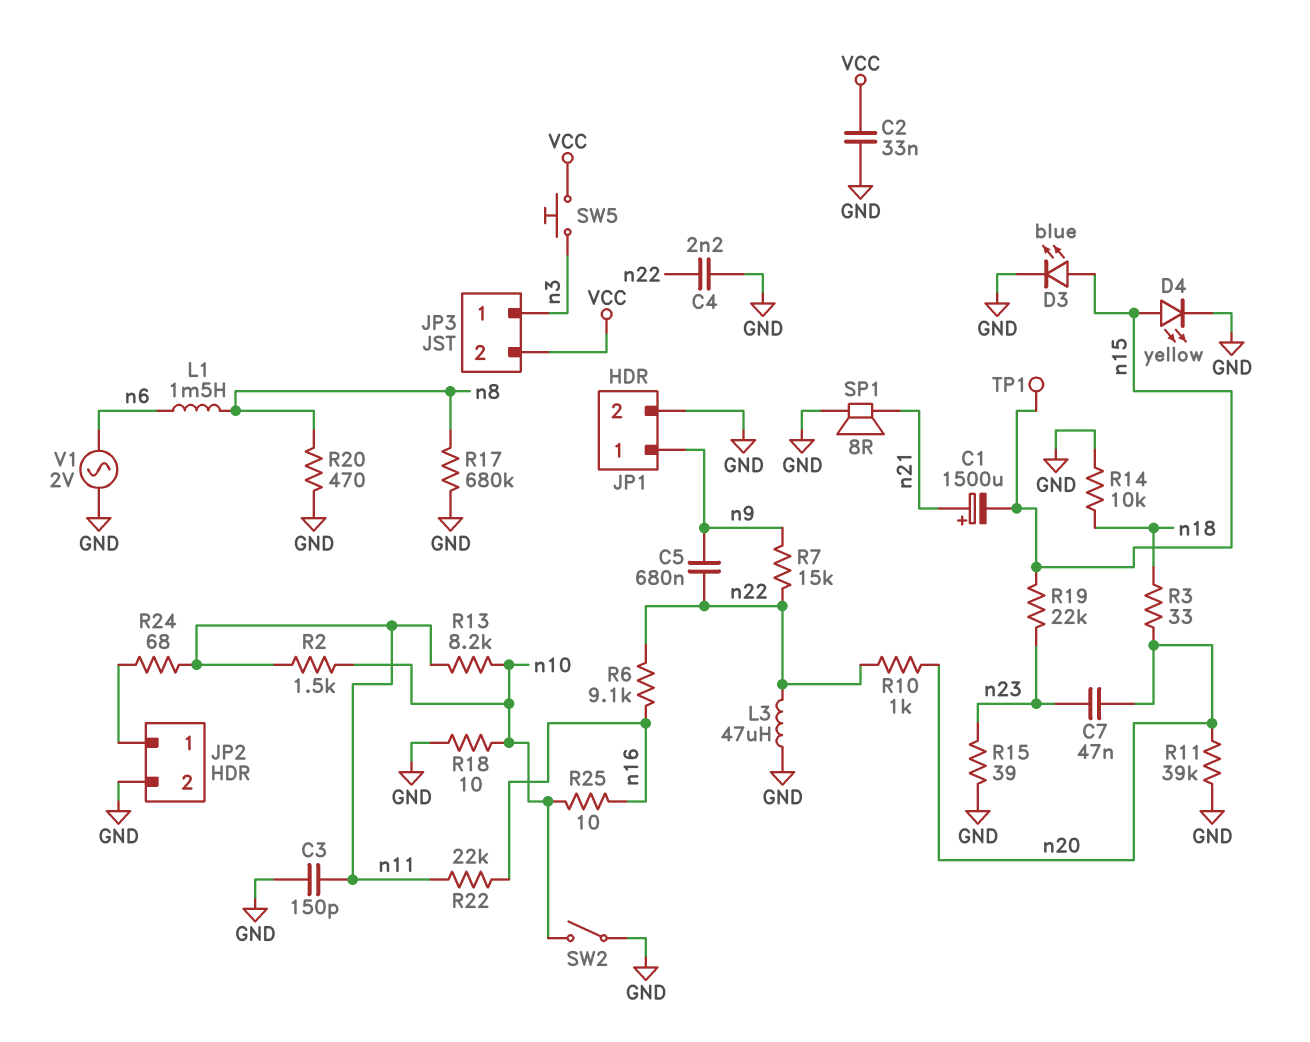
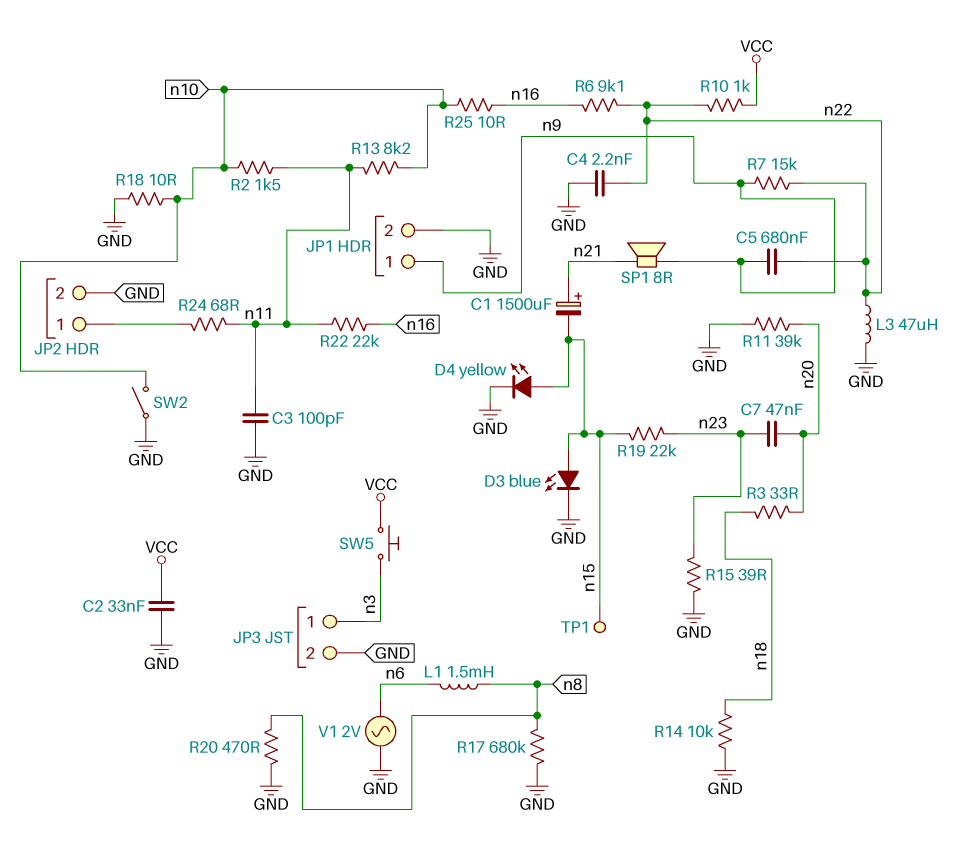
C3: 150pF (GND, n11) -> 100pF (GND, n11)
JP3 pin 2: VCC -> GND
R10: 1k (n20, n22) -> 1k (VCC, n22)
SP1: speaker 8R (GND, n21) -> speaker 8R (n9, n21)

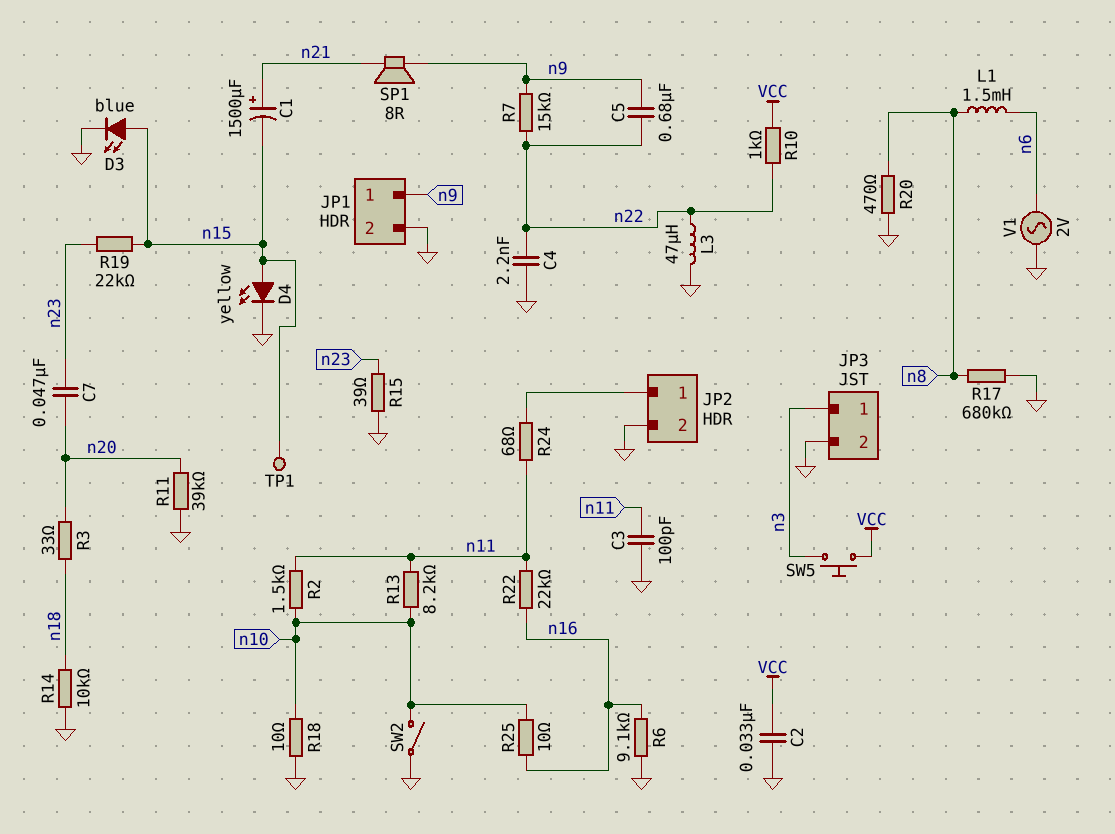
R6: 9.1k (n16, n22) -> 9.1k (GND, n16)

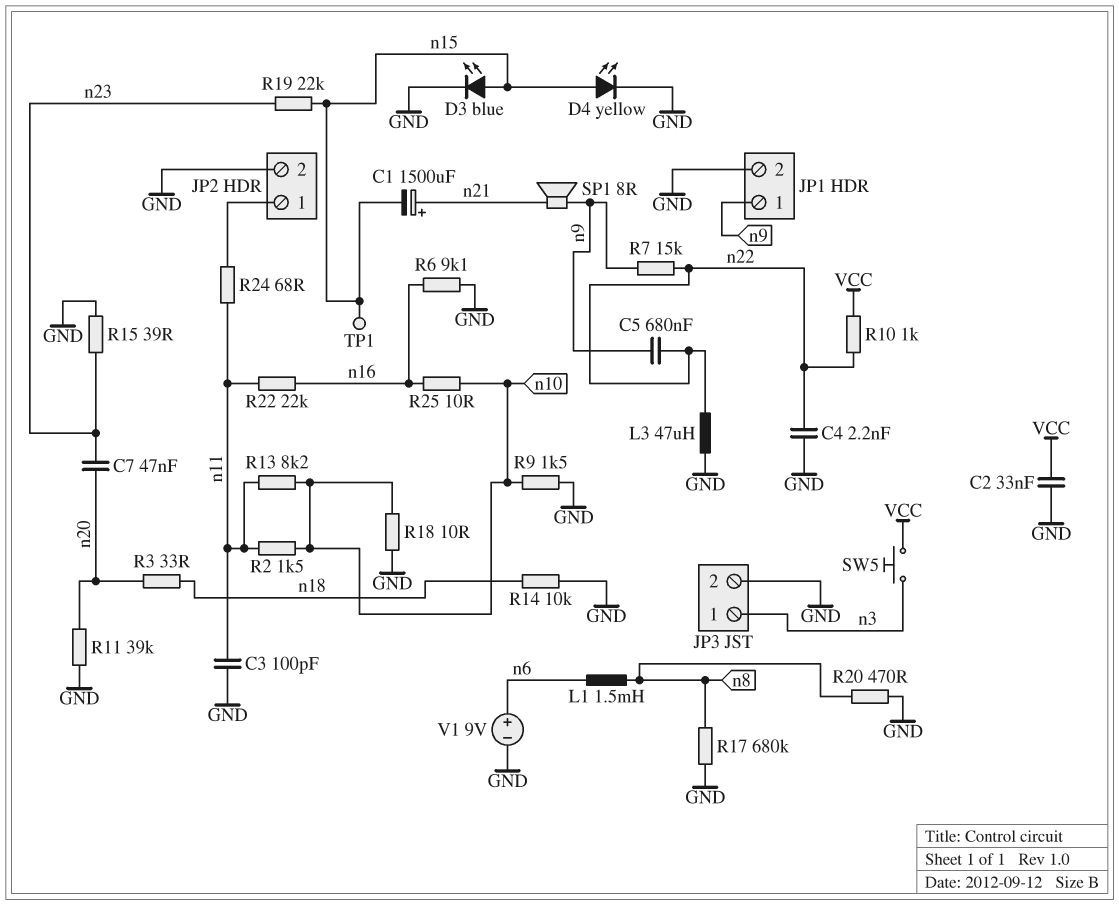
R9: none -> 1.5k (GND, n10)
SW2: switch (GND, n10) -> none
V1: AC 2V (GND, n6) -> 9V (plus n6, minus GND)

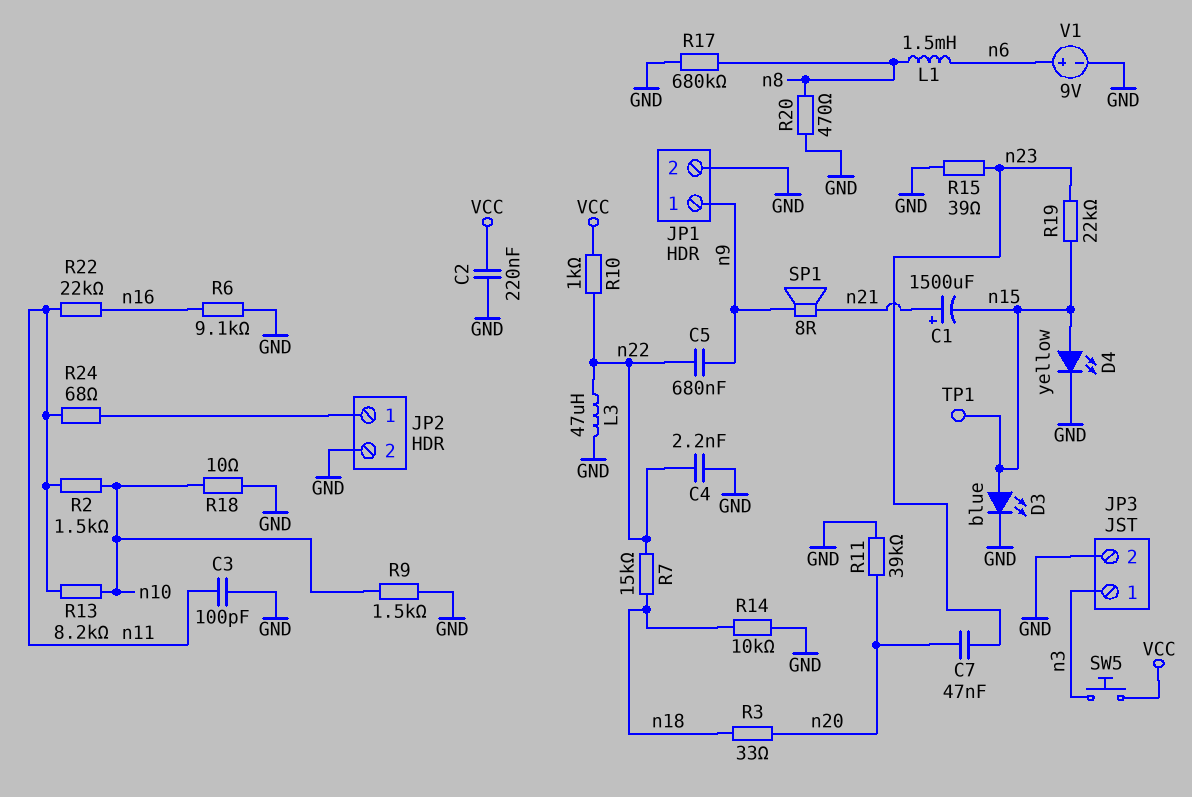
C2: 33nF (GND, VCC) -> 220nF (GND, VCC)
R7: 15k (n9, n22) -> 15k (n18, n22)
R25: 10 (n10, n16) -> none

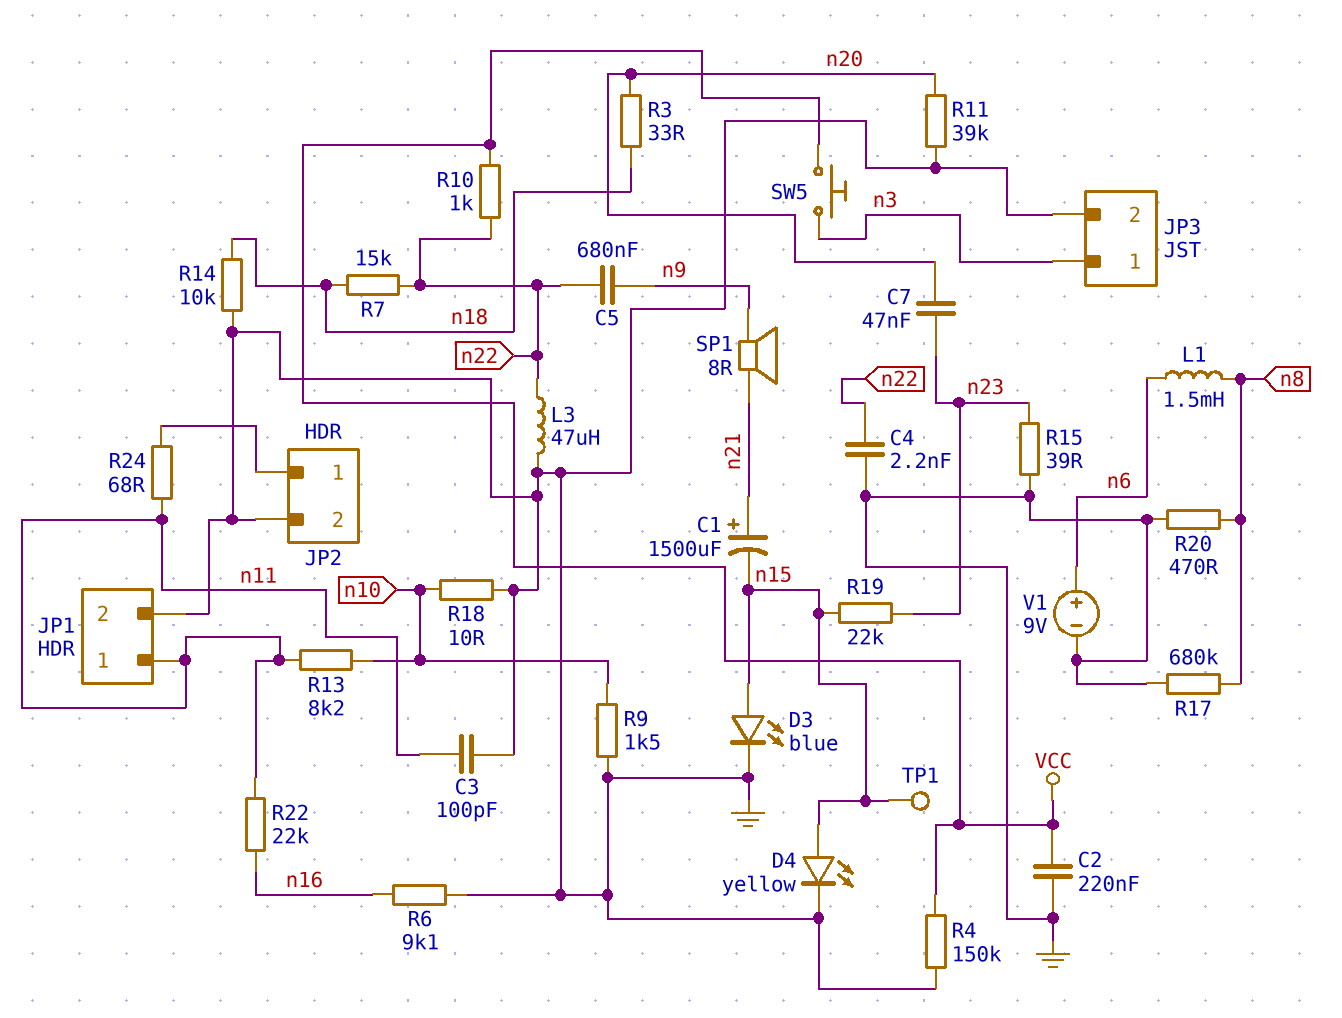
JP1 pin 1: n9 -> n11
R2: 1.5k (n10, n11) -> none
R4: none -> 150k (GND, VCC)

